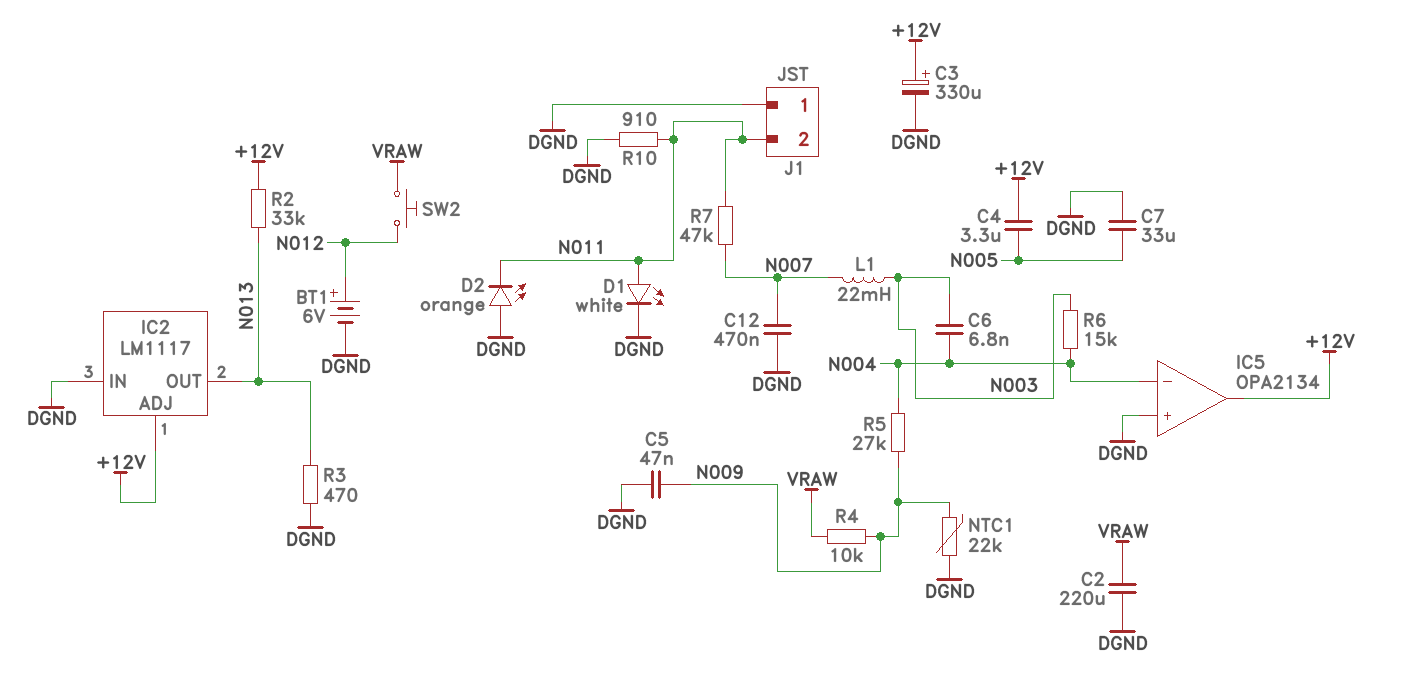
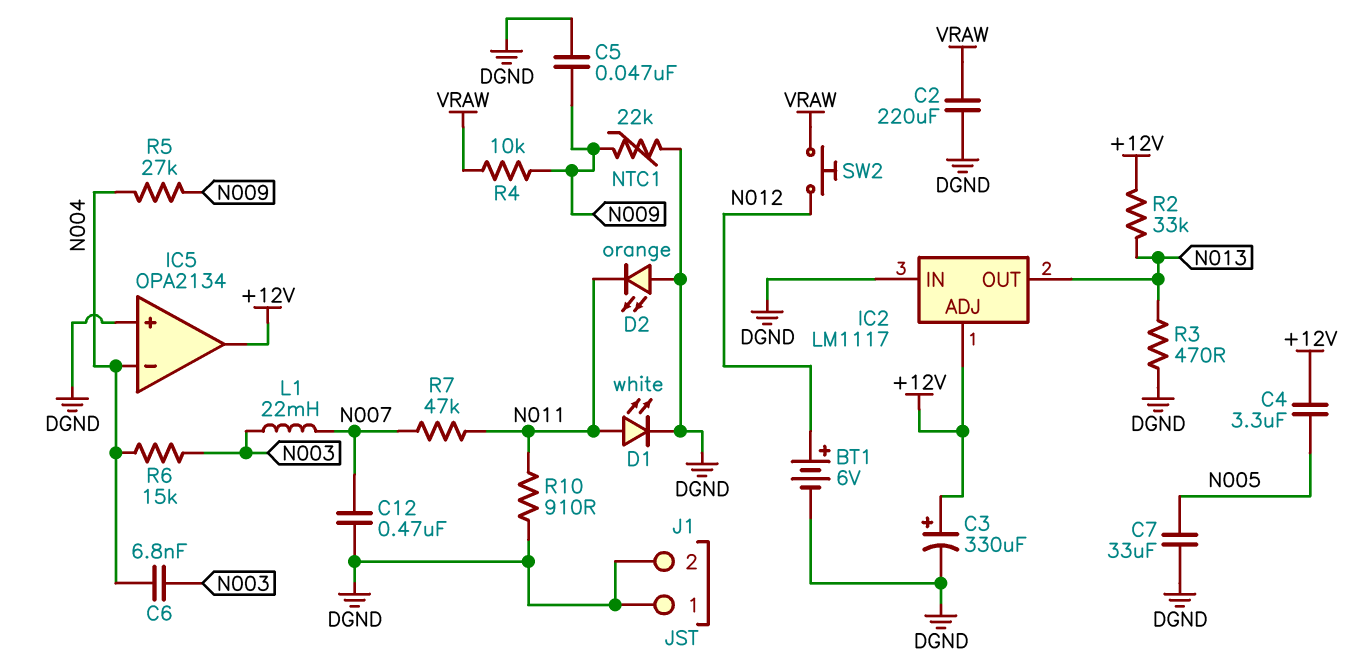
J1 pin 2: N011 -> DGND

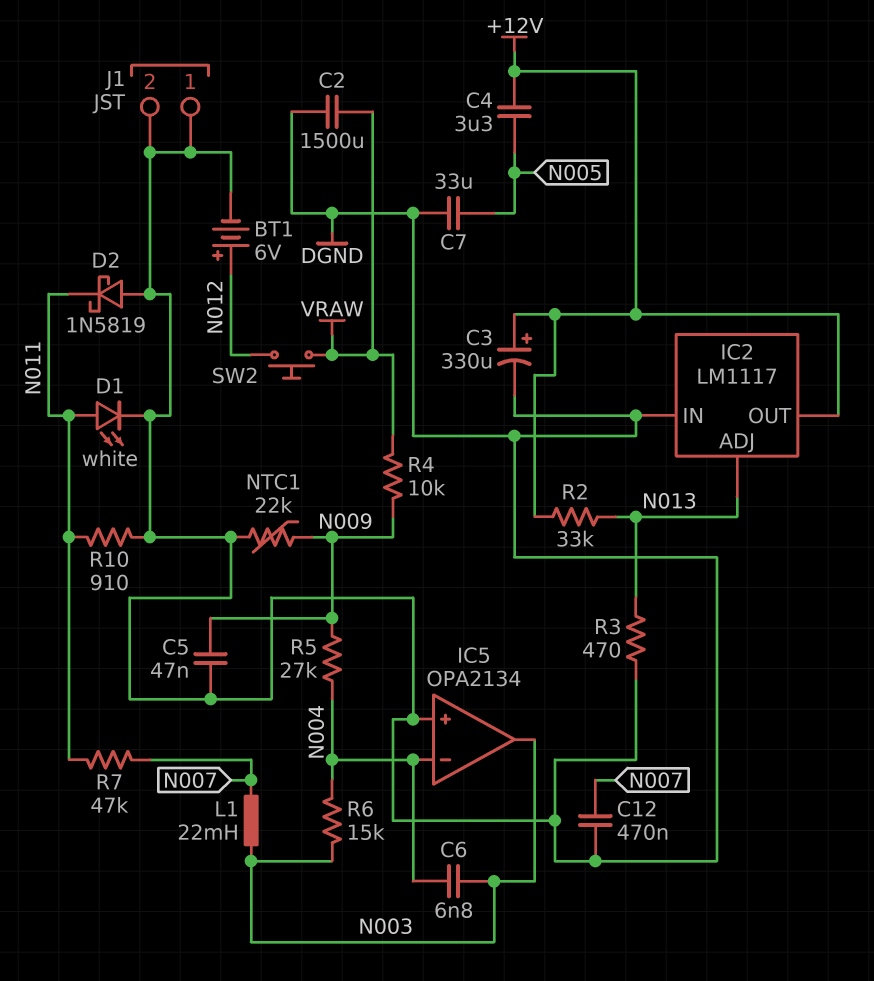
C2: 220uF (DGND, VRAW) -> 1500uF (DGND, VRAW)
D2: LED orange (A DGND, K N011) -> schottky 1N5819 (A DGND, K N011)
IC2 pin ADJ: +12V -> N013
IC2 pin OUT: N013 -> +12V
IC5 pin out: +12V -> N003

